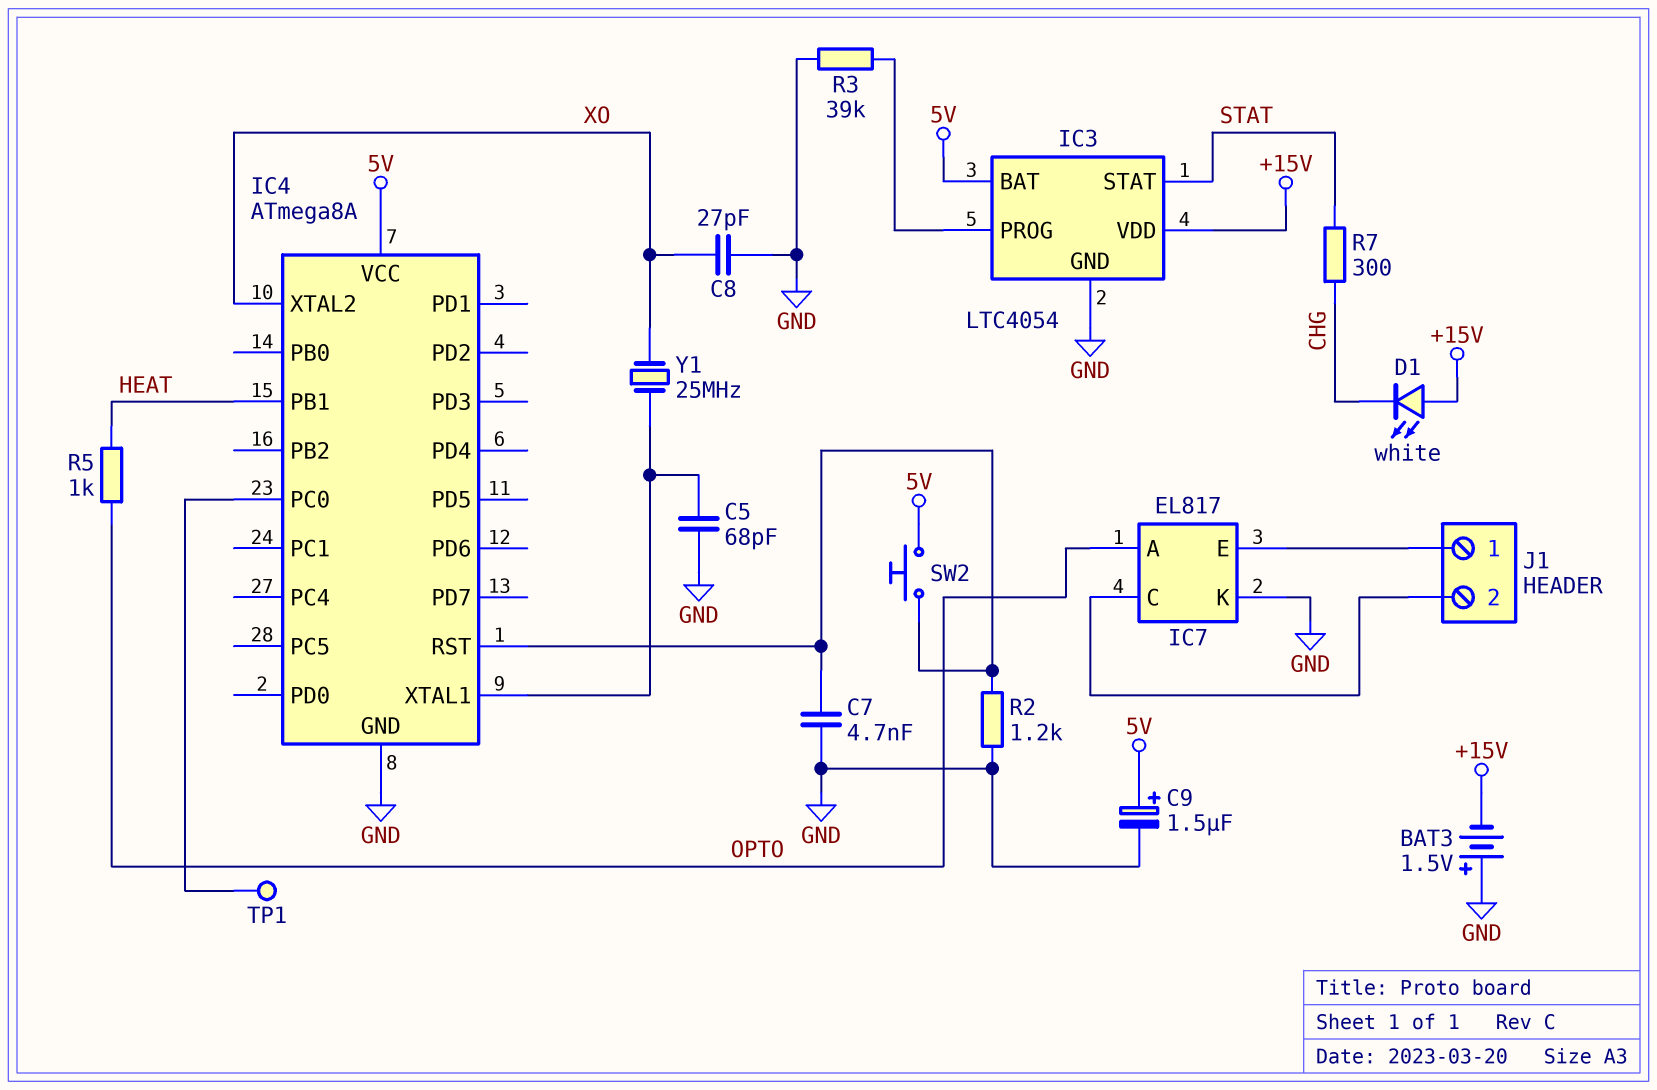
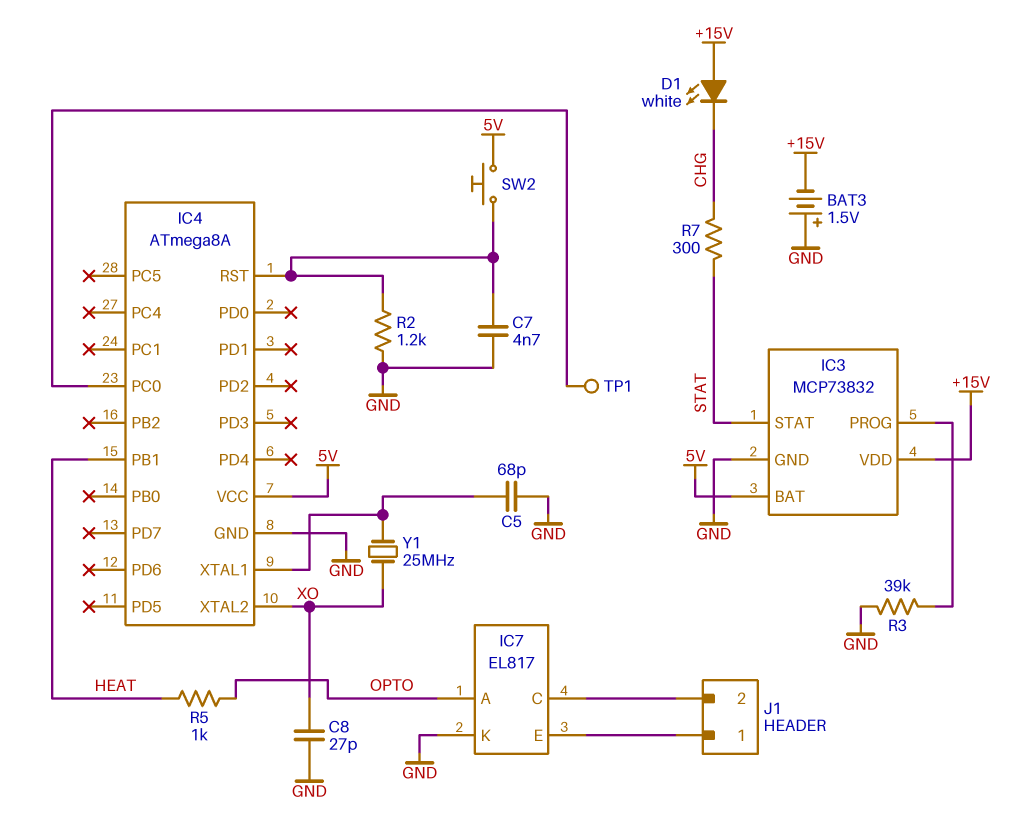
C9: 1.5uF (plus 5V, minus GND) -> none
IC3: LTC4054 -> MCP73832

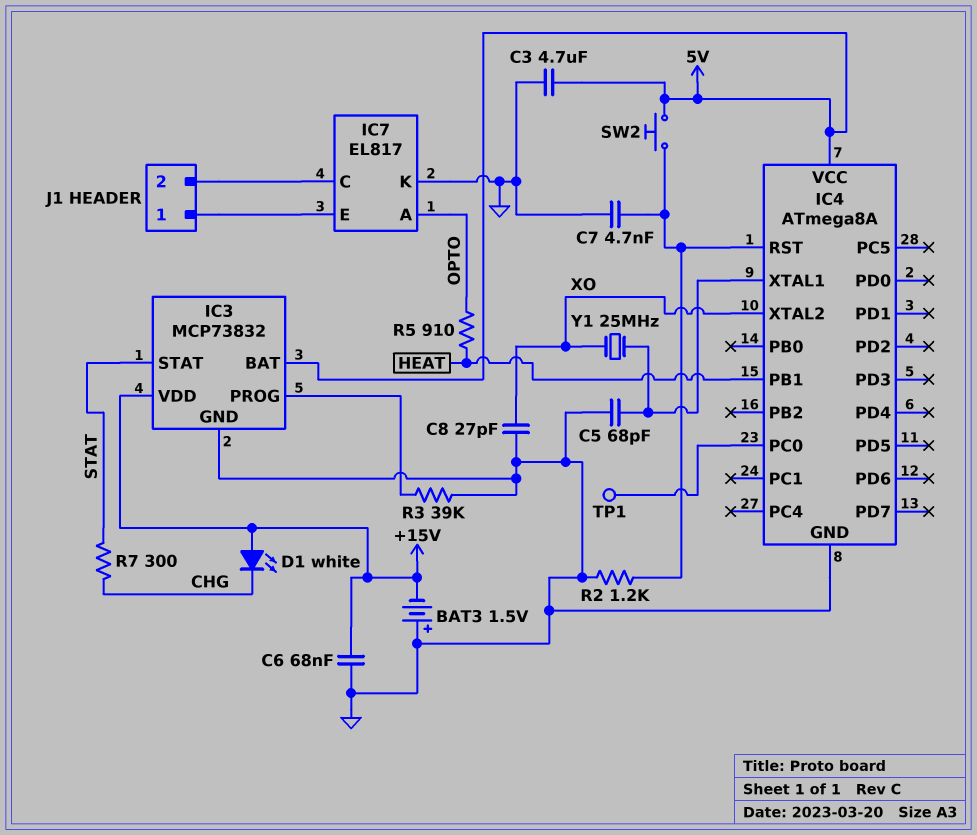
C3: none -> 4.7uF (5V, GND)
C6: none -> 68nF (+15V, GND)
R5: 1k (HEAT, OPTO) -> 910 (HEAT, OPTO)

